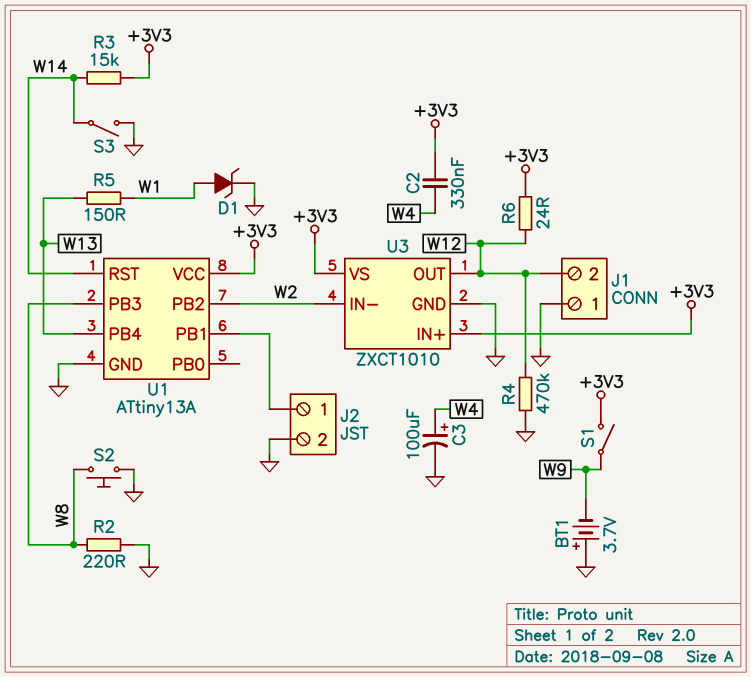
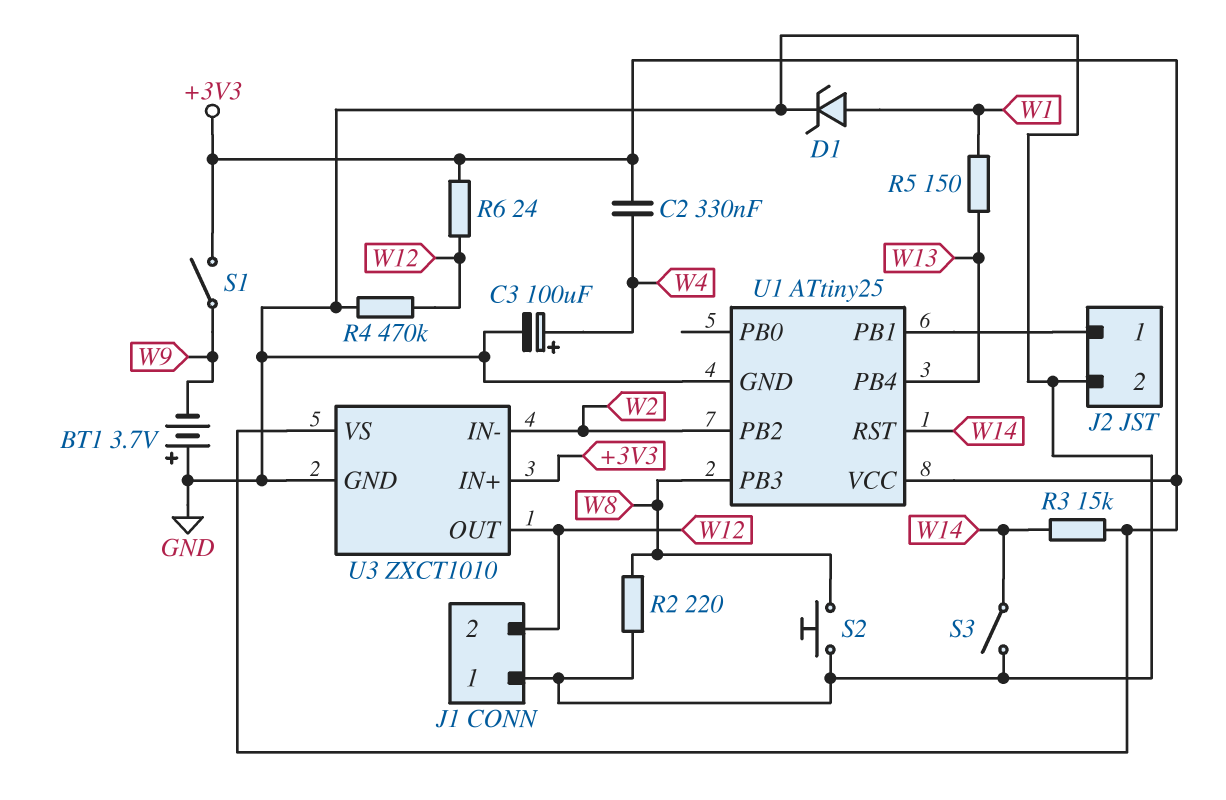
U1: ATtiny13A -> ATtiny25

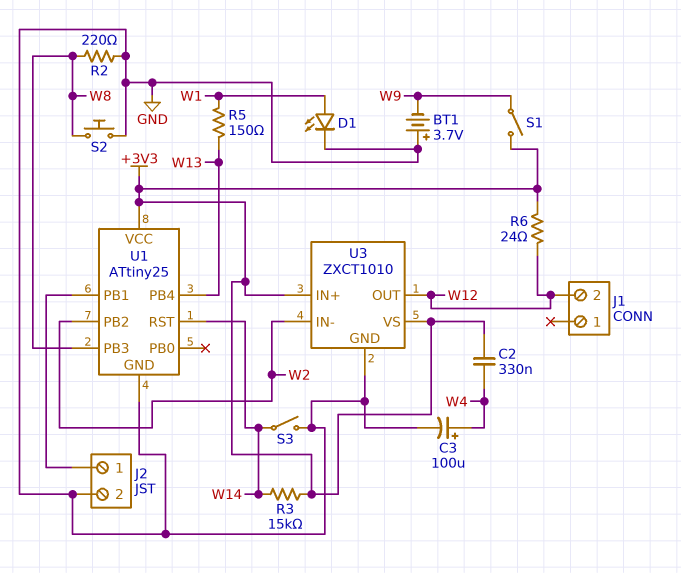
D1: zener (A W1, K GND) -> LED (A W1, K GND)
J1 pin 1: GND -> none
R4: 470k (GND, W12) -> none

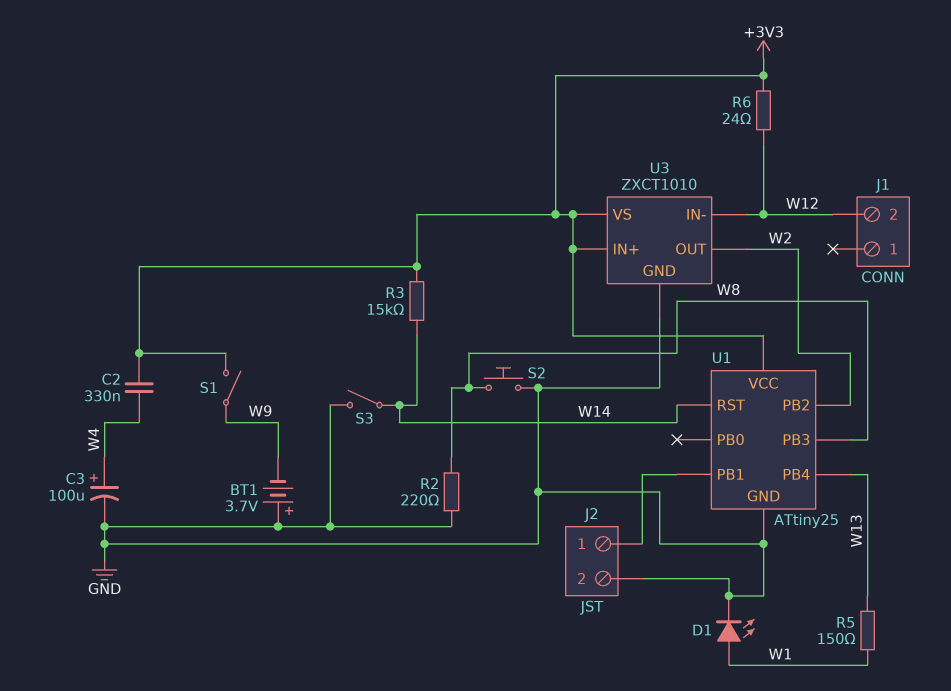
U3 pin IN-: W2 -> W12
U3 pin OUT: W12 -> W2

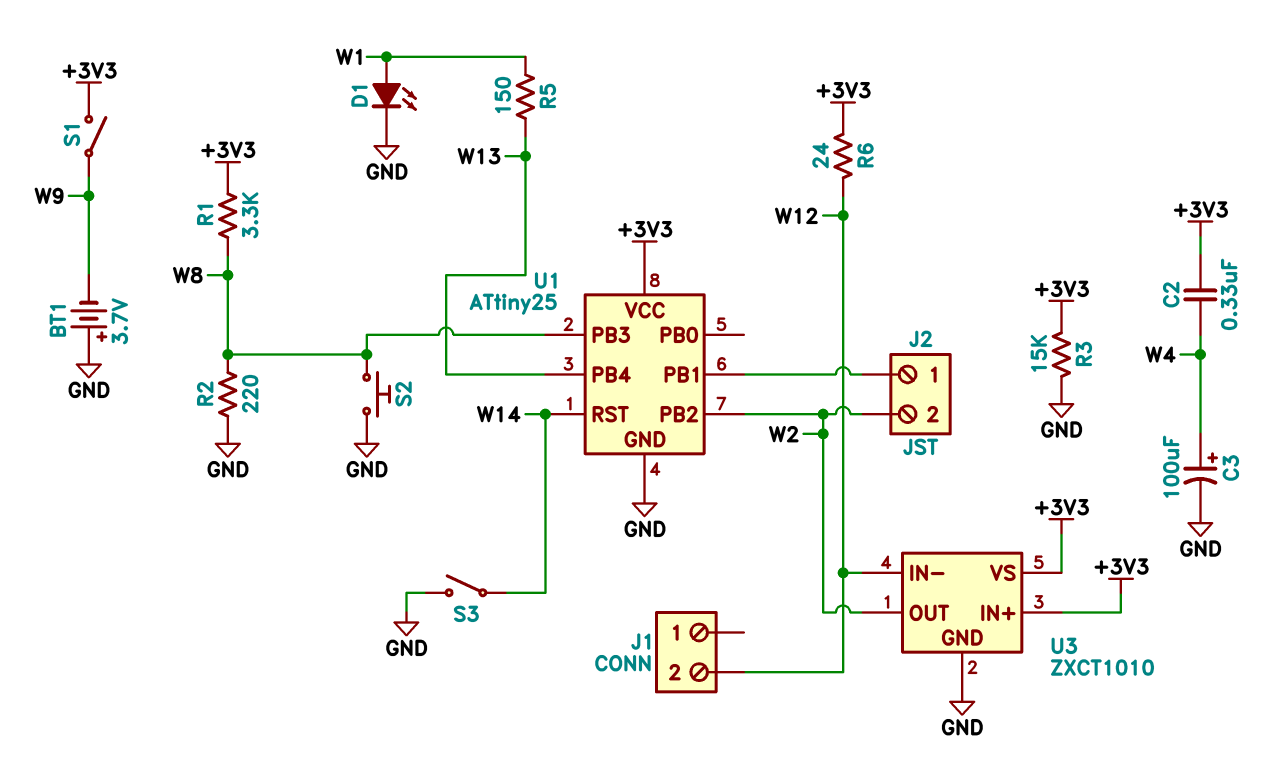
J2 pin 2: GND -> W2
R1: none -> 3.3k (+3V3, W8)
R3: 15k (+3V3, W14) -> 15k (+3V3, GND)

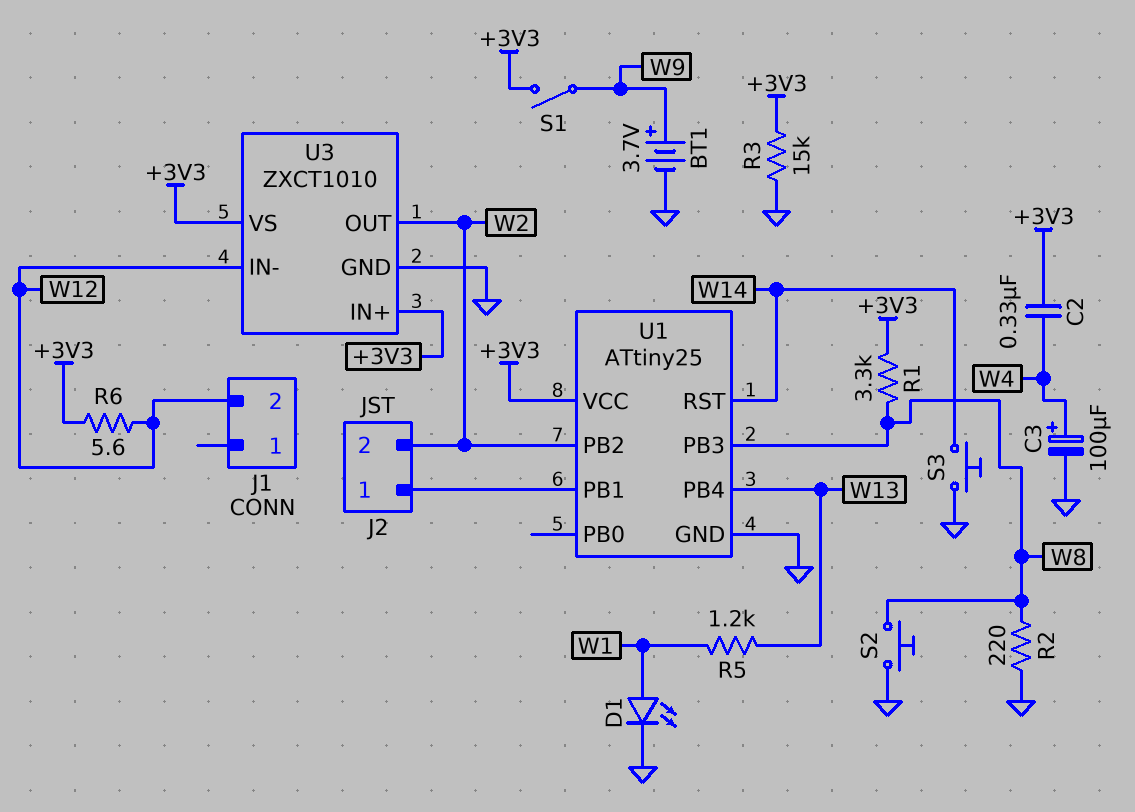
BT1: 3.7V (plus GND, minus W9) -> 3.7V (plus W9, minus GND)
R5: 150 (W1, W13) -> 1.2k (W1, W13)
R6: 24 (+3V3, W12) -> 5.6 (+3V3, W12)
S3: switch (GND, W14) -> button (GND, W14)

